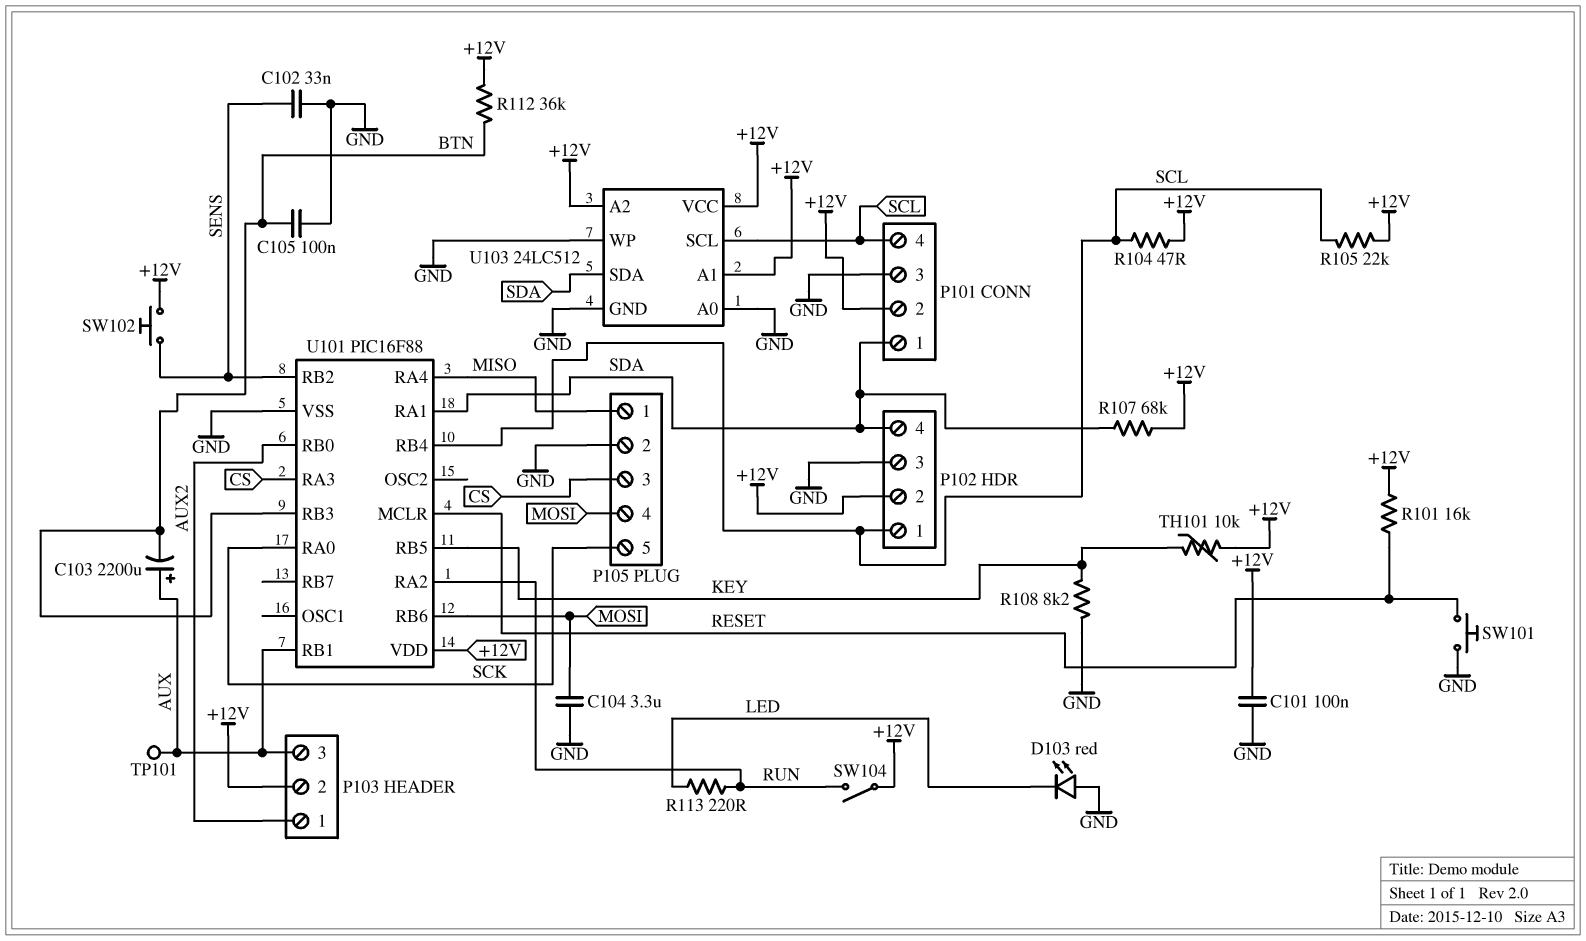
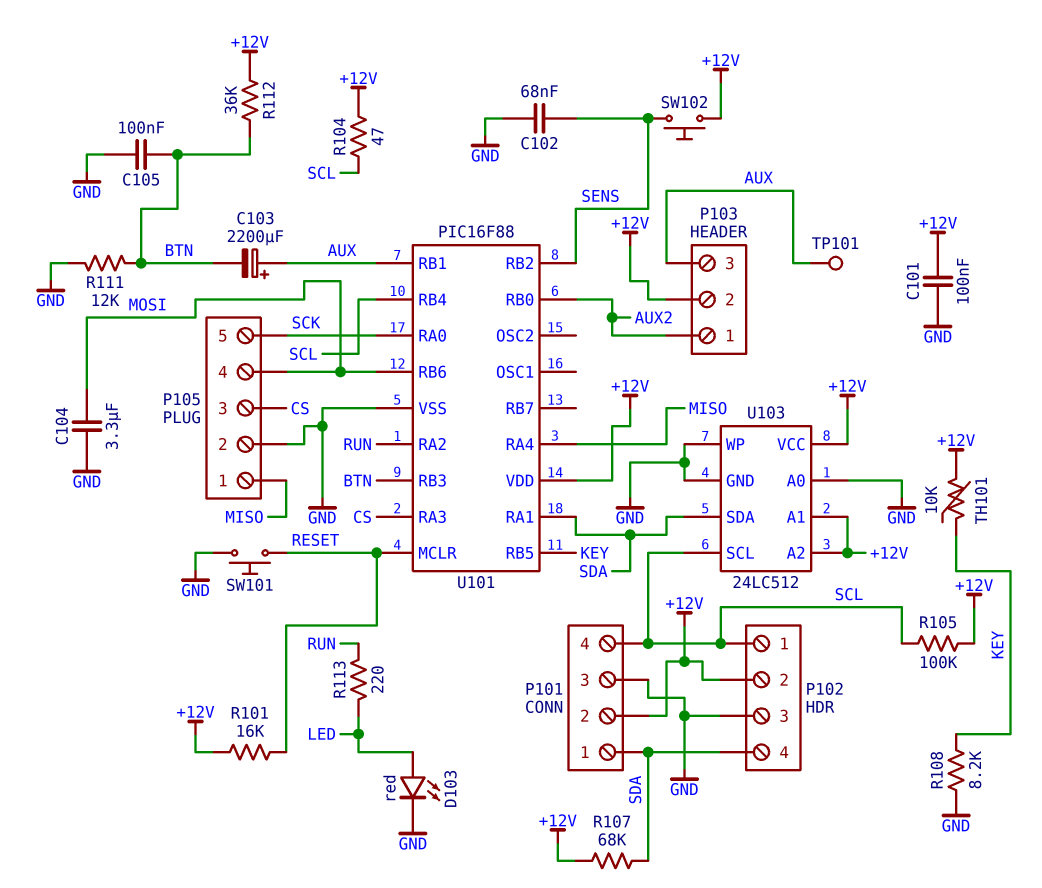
C102: 33nF (GND, SENS) -> 68nF (GND, SENS)
D103: LED red (A GND, K LED) -> LED red (A LED, K GND)
R105: 22k (+12V, SCL) -> 100k (+12V, SCL)
R111: none -> 12k (BTN, GND)
SW104: switch (+12V, RUN) -> none

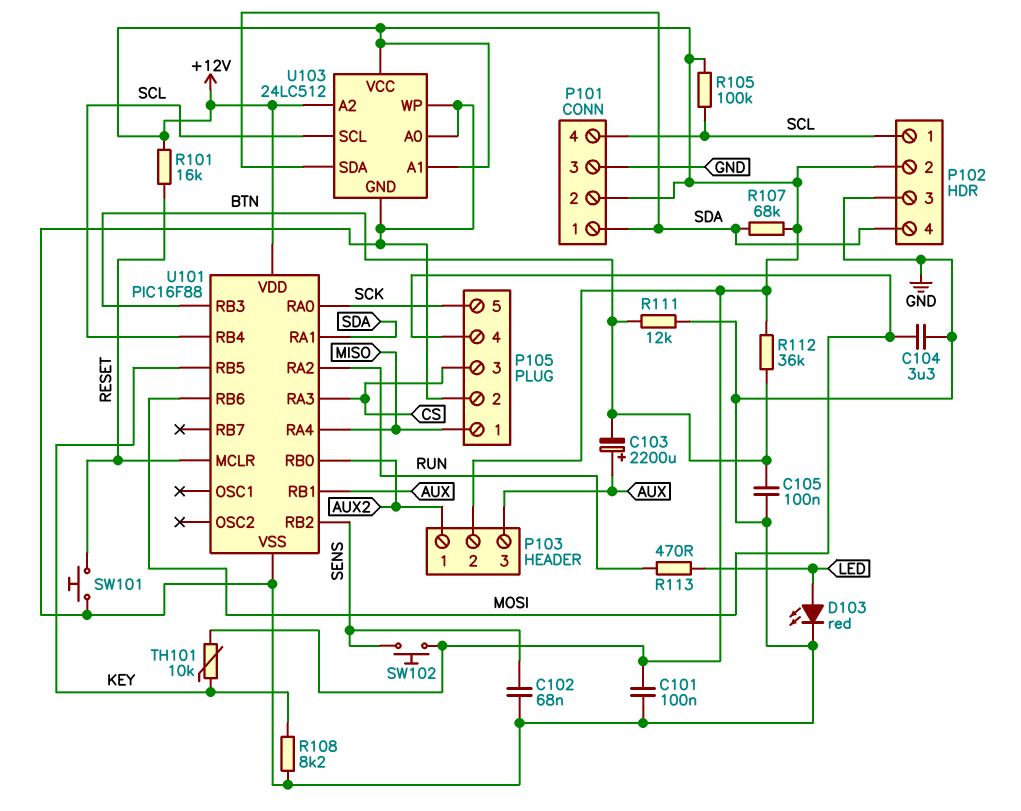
R104: 47 (+12V, SCL) -> none
R113: 220 (LED, RUN) -> 470 (LED, RUN)
TP101: test point (AUX) -> none

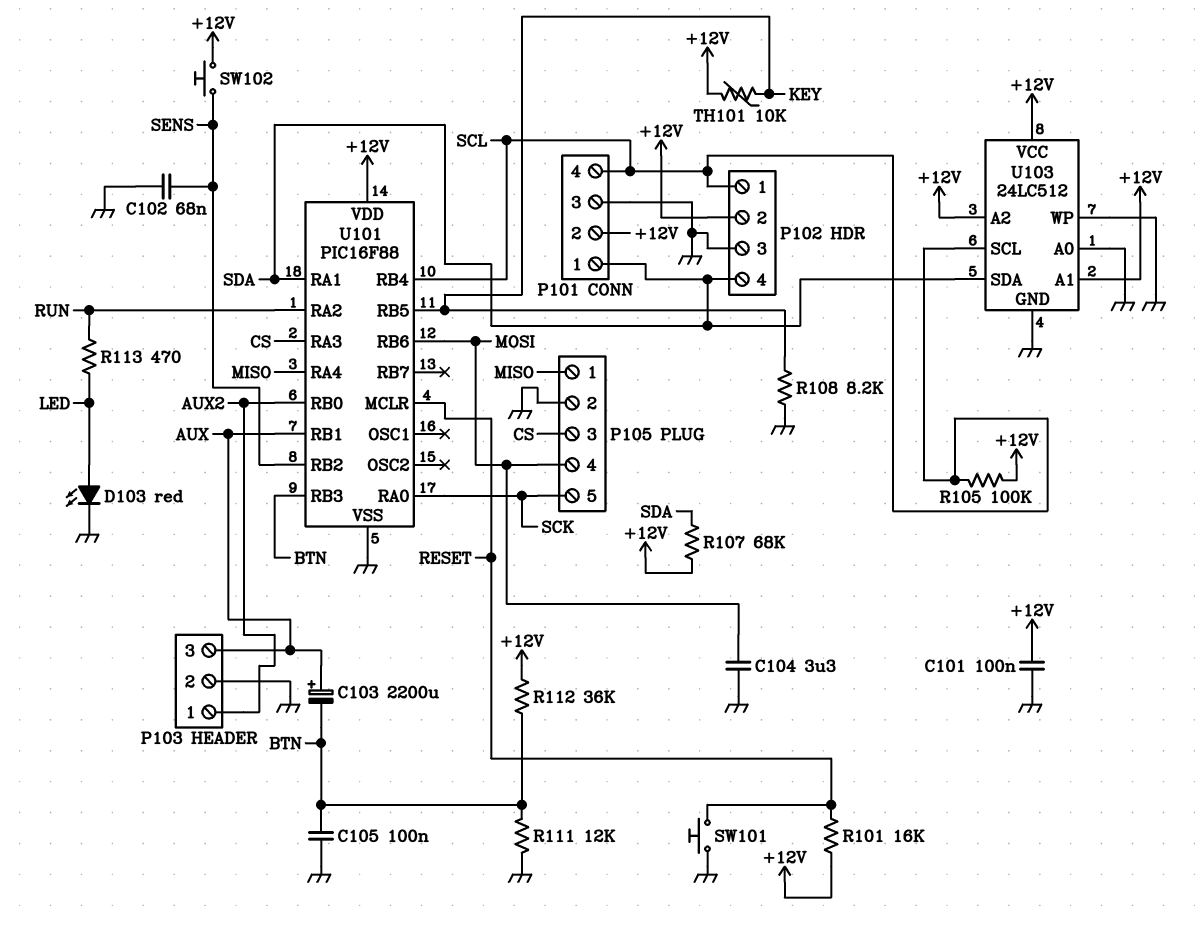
P103 pin 2: +12V -> GND

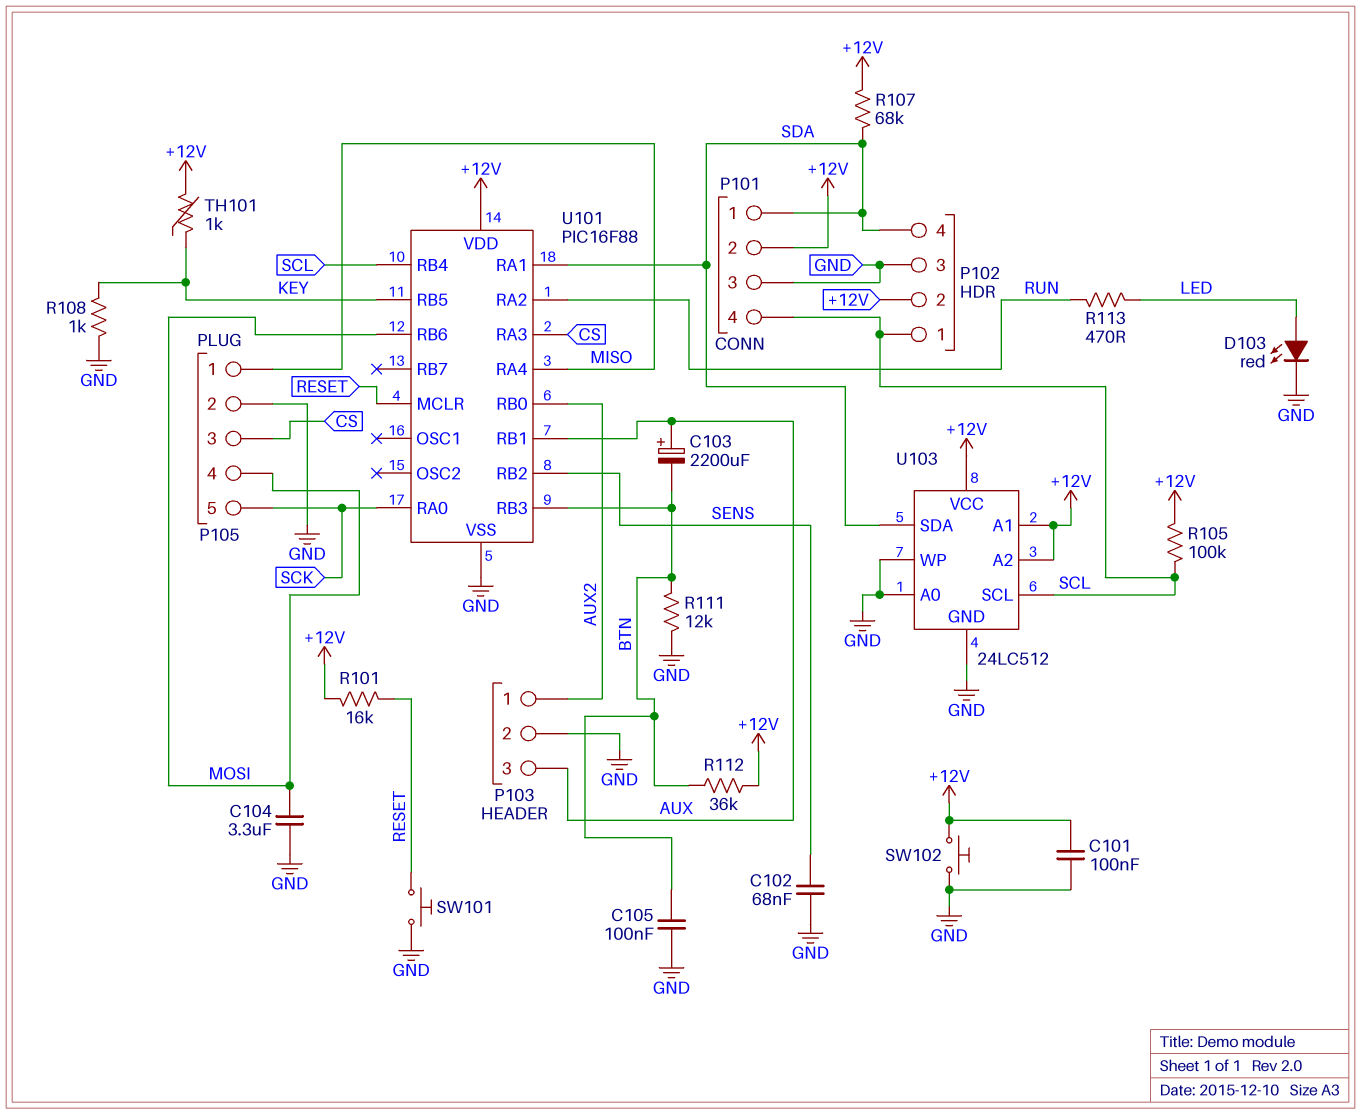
R108: 8.2k (GND, KEY) -> 1k (GND, KEY)
SW102: button (+12V, SENS) -> button (+12V, GND)
TH101: 10k (+12V, KEY) -> 1k (+12V, KEY)

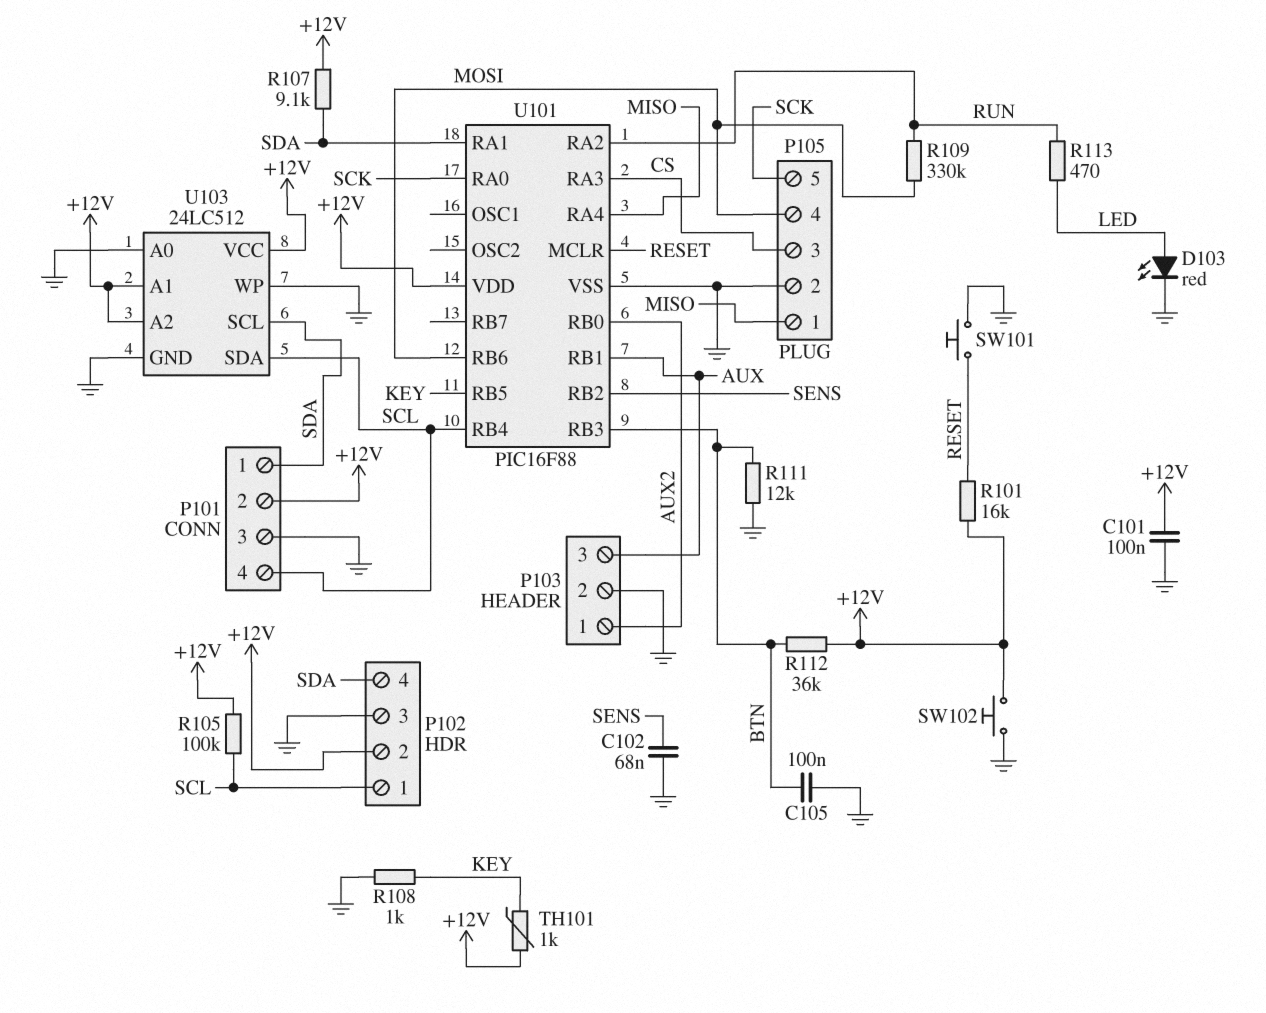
C103: 2200uF (plus AUX, minus BTN) -> none
C104: 3.3uF (GND, MOSI) -> none
R107: 68k (+12V, SDA) -> 9.1k (+12V, SDA)
R109: none -> 330k (MOSI, RUN)
U103 pin SCL: SCL -> SDA
U103 pin SDA: SDA -> SCL

